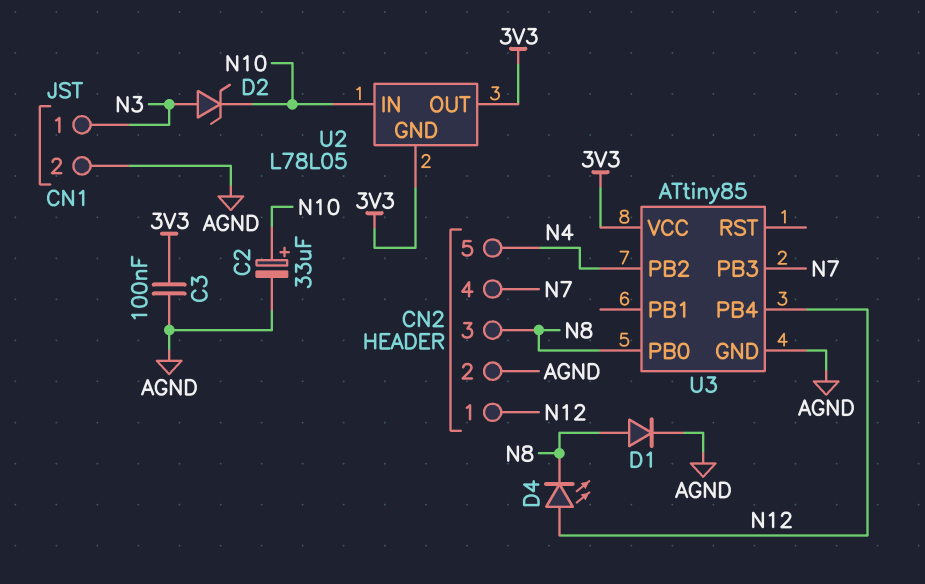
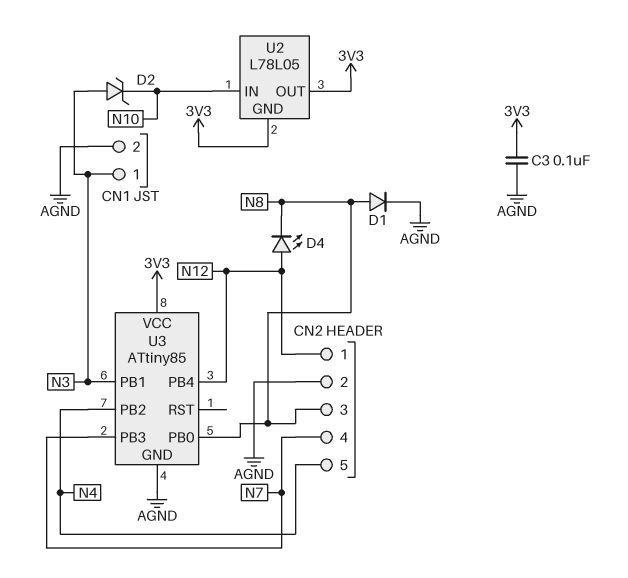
C2: 33uF (plus N10, minus AGND) -> none
U3 pin PB1: none -> N3

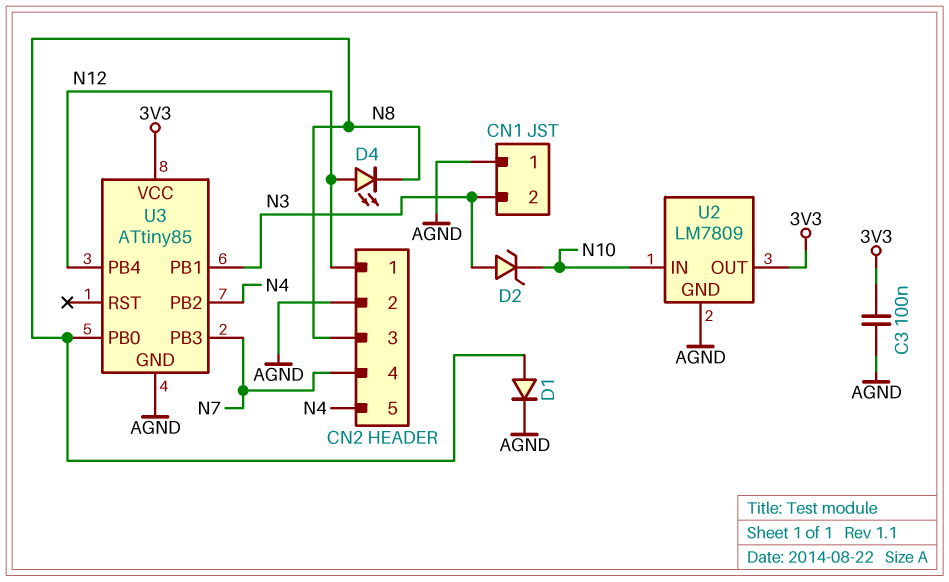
CN1 pin 1: N3 -> AGND
CN1 pin 2: AGND -> N3
U2: L78L05 -> LM7809
U2 pin GND: 3V3 -> AGND

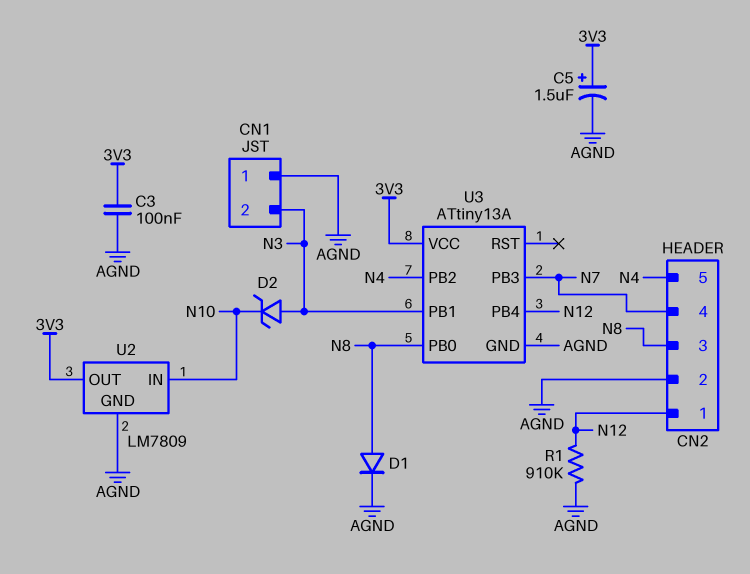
C5: none -> 1.5uF (plus 3V3, minus AGND)
D4: LED (A N12, K N8) -> none
R1: none -> 910k (AGND, N12)
U3: ATtiny85 -> ATtiny13A

